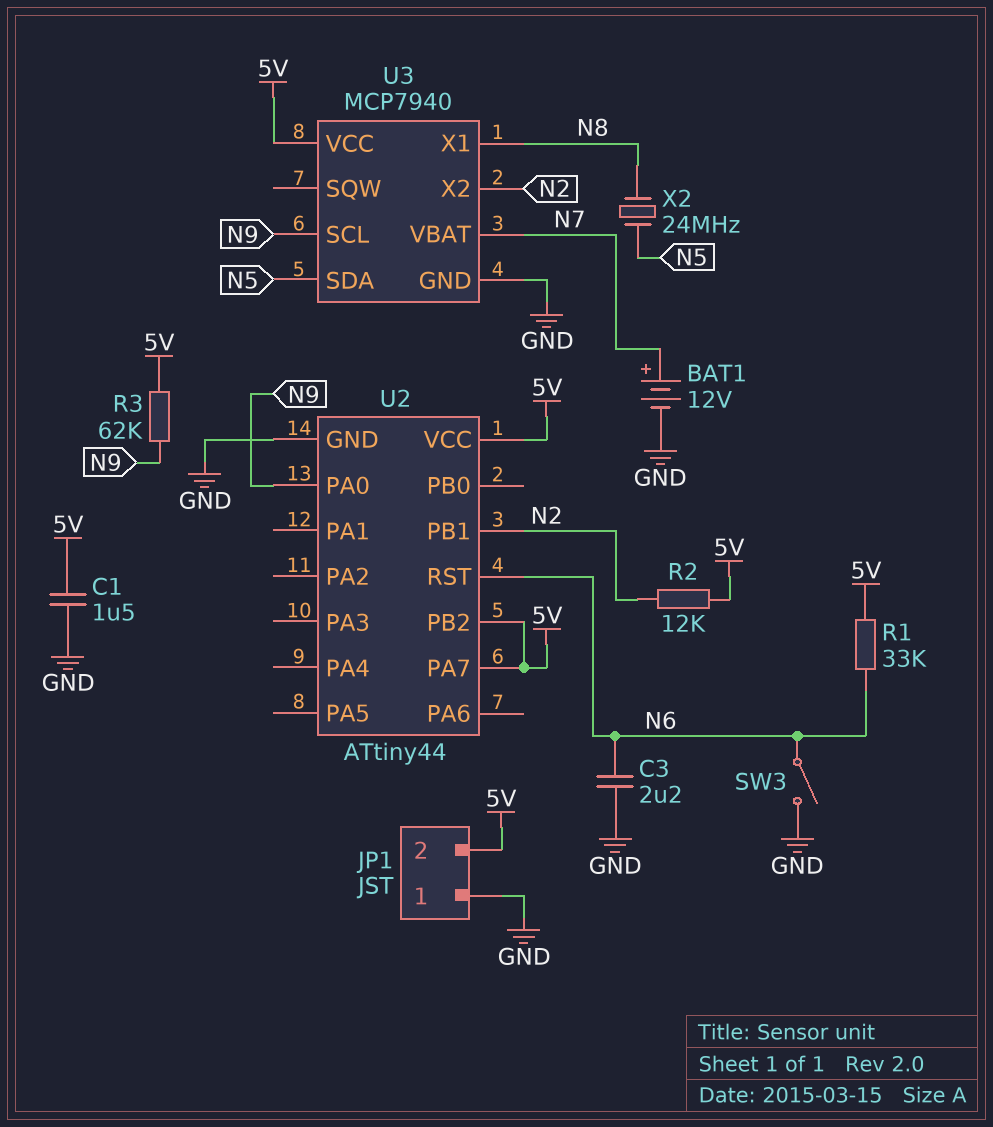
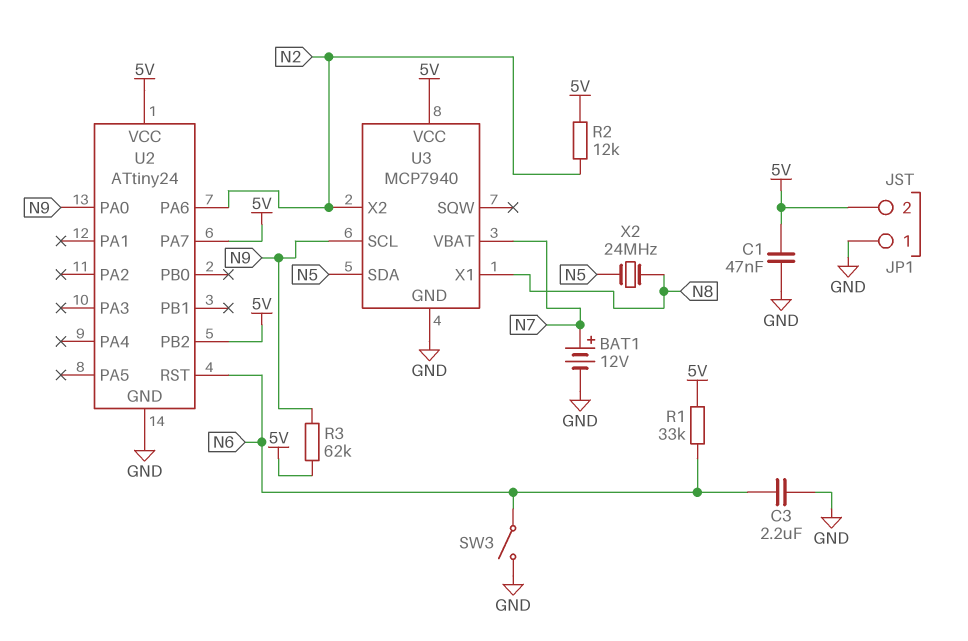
C1: 1.5uF (5V, GND) -> 47nF (5V, GND)
U2: ATtiny44 -> ATtiny24
U2 pin PA6: none -> N2
U2 pin PB1: N2 -> none

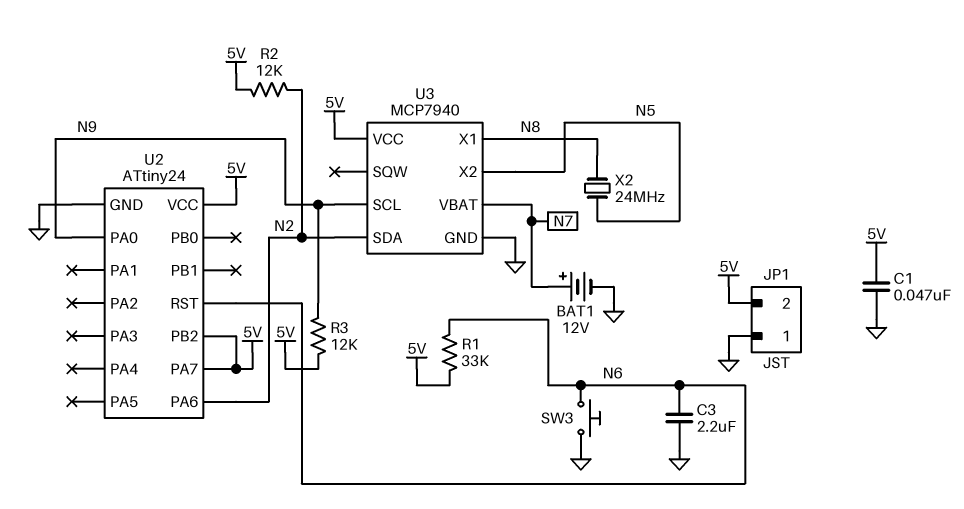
R3: 62k (5V, N9) -> 12k (5V, N9)
SW3: switch (GND, N6) -> button (GND, N6)
U3 pin SDA: N5 -> N2
U3 pin X2: N2 -> N5

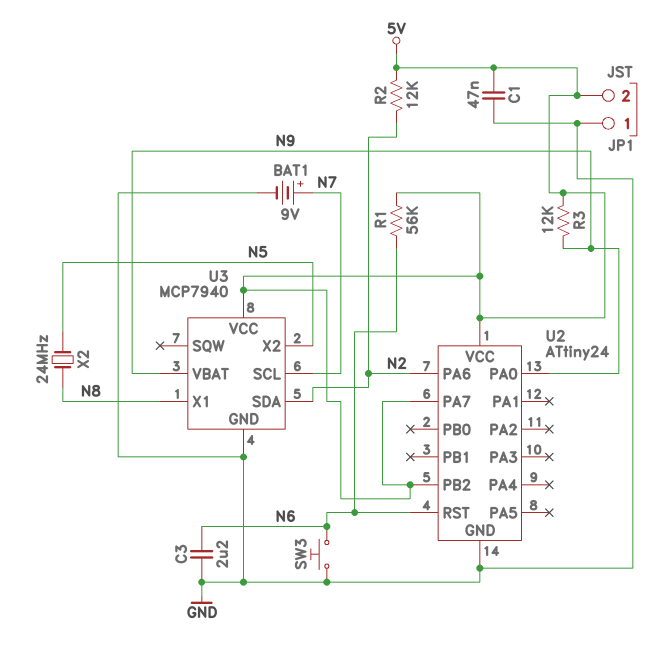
BAT1: 12V (plus N7, minus GND) -> 9V (plus N7, minus GND)
R1: 33k (5V, N6) -> 56k (5V, N6)
U3 pin SCL: N9 -> N7
U3 pin VBAT: N7 -> N9

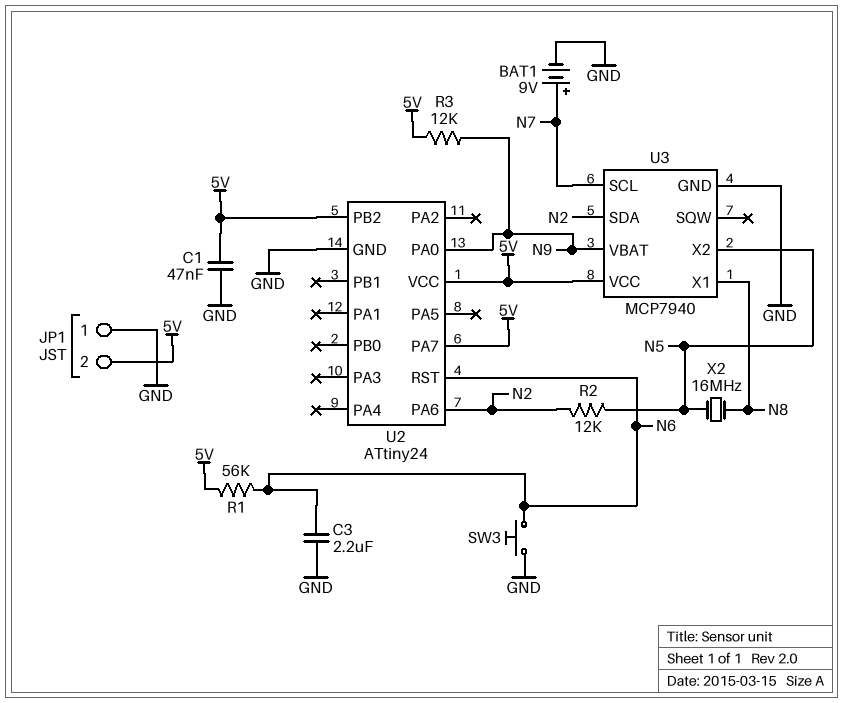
R2: 12k (5V, N2) -> 12k (N2, N5)
X2: 24MHz (N5, N8) -> 16MHz (N5, N8)

